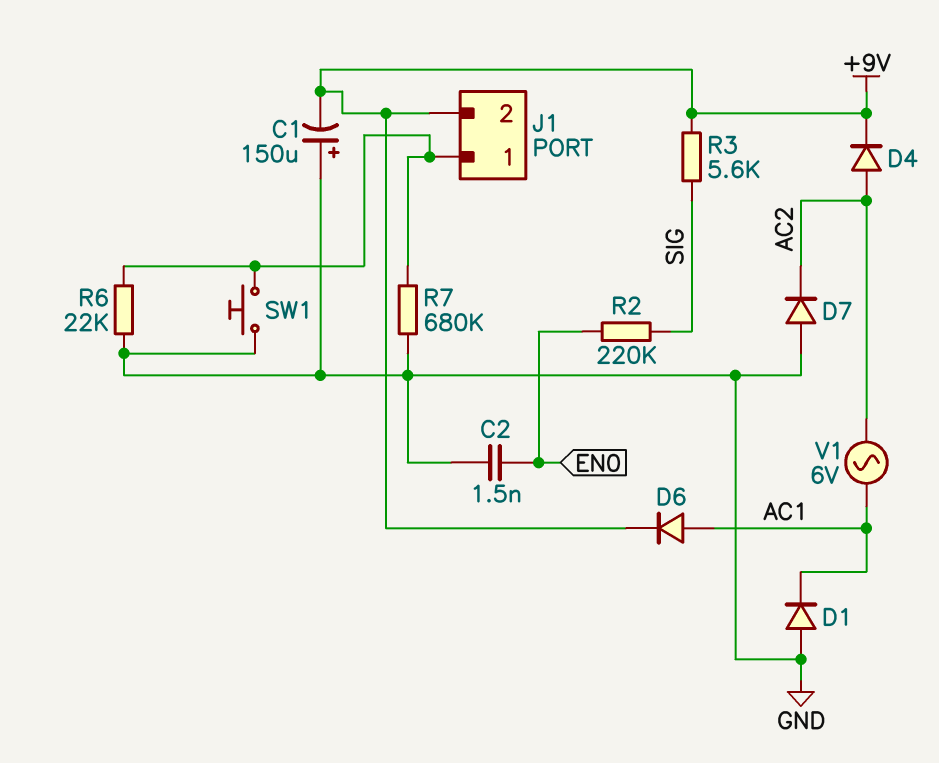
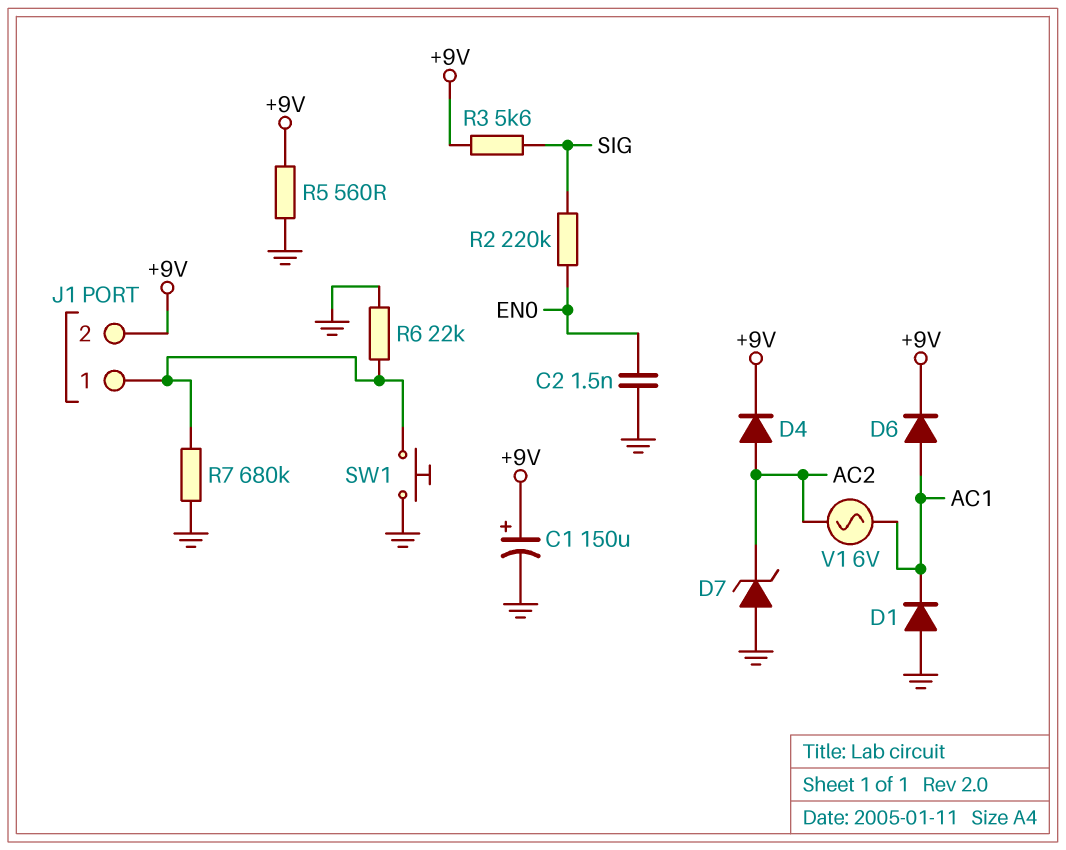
C1: 150uF (plus GND, minus +9V) -> 150uF (plus +9V, minus GND)
D7: diode (A GND, K AC2) -> zener (A GND, K AC2)
R5: none -> 560 (+9V, GND)

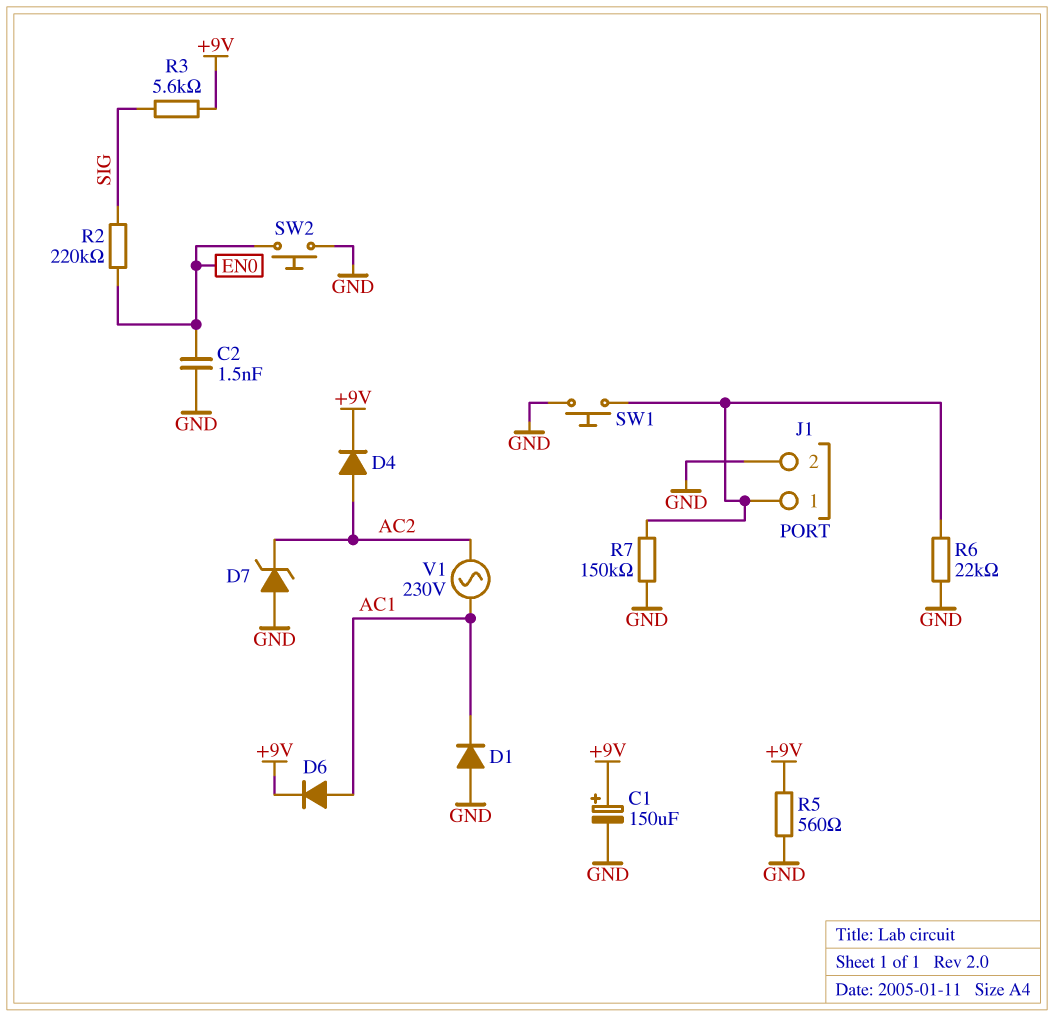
J1 pin 2: +9V -> GND
R7: 680k (GND, J1/1) -> 150k (GND, J1/1)
SW2: none -> button (EN0, GND)
V1: AC 6V (AC1, AC2) -> AC 230V (AC1, AC2)

